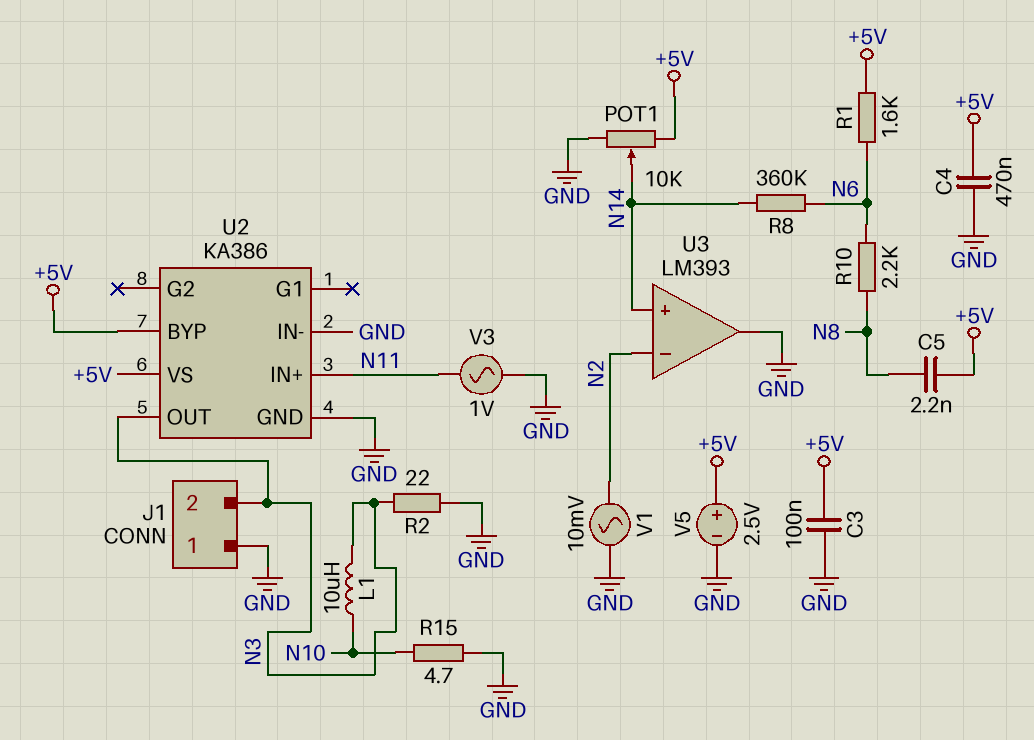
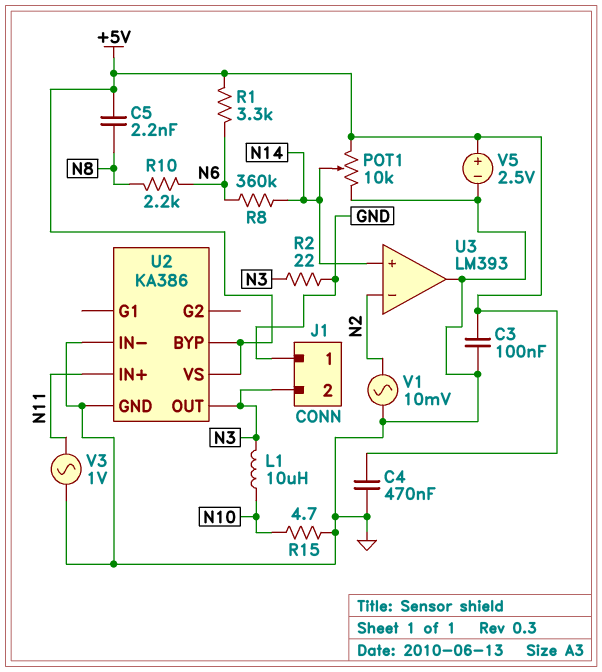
R1: 1.6k (+5V, N6) -> 3.3k (+5V, N6)

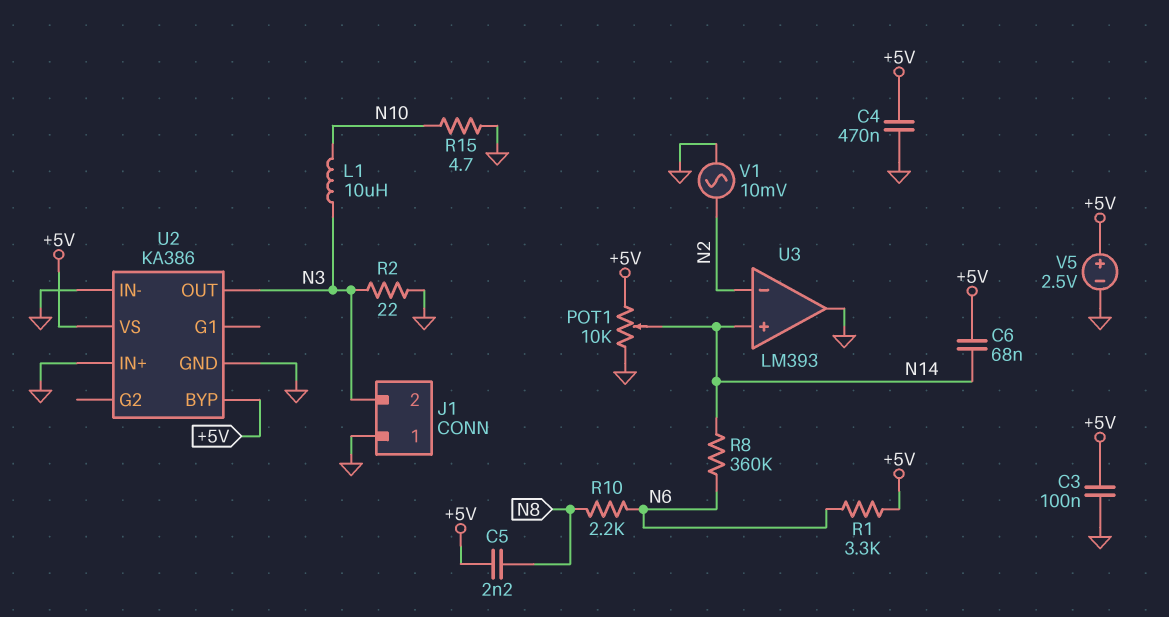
C6: none -> 68nF (+5V, N14)
U2 pin IN+: N11 -> GND
V3: AC 1V (GND, N11) -> none

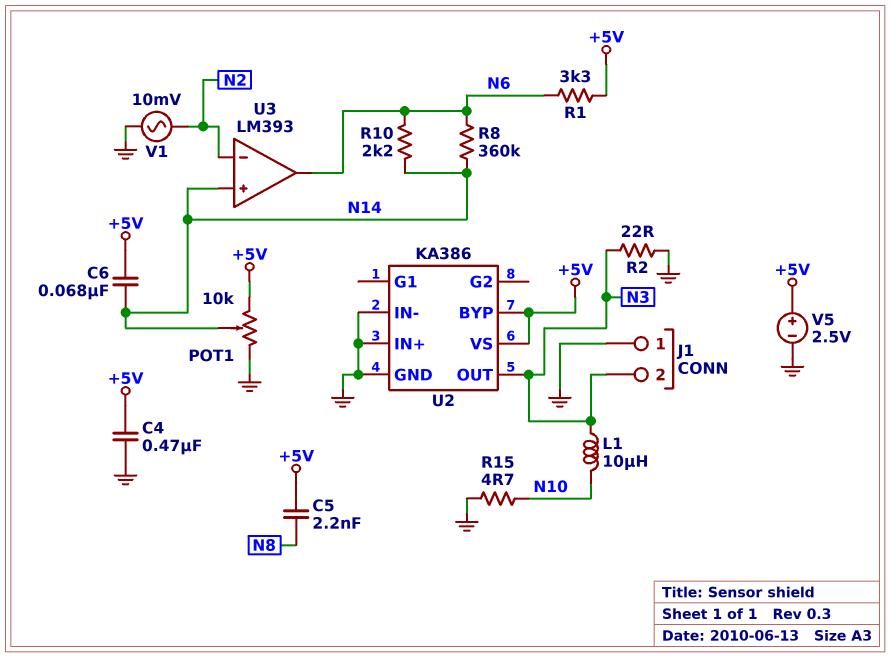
C3: 100nF (+5V, GND) -> none
R10: 2.2k (N6, N8) -> 2.2k (N6, N14)
U3 pin out: GND -> N6

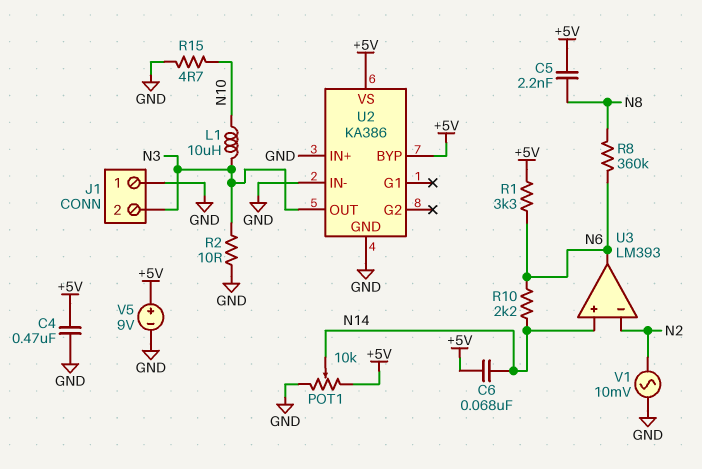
R2: 22 (GND, N3) -> 10 (GND, N3)
R8: 360k (N6, N14) -> 360k (N6, N8)
V5: 2.5V (plus +5V, minus GND) -> 9V (plus +5V, minus GND)

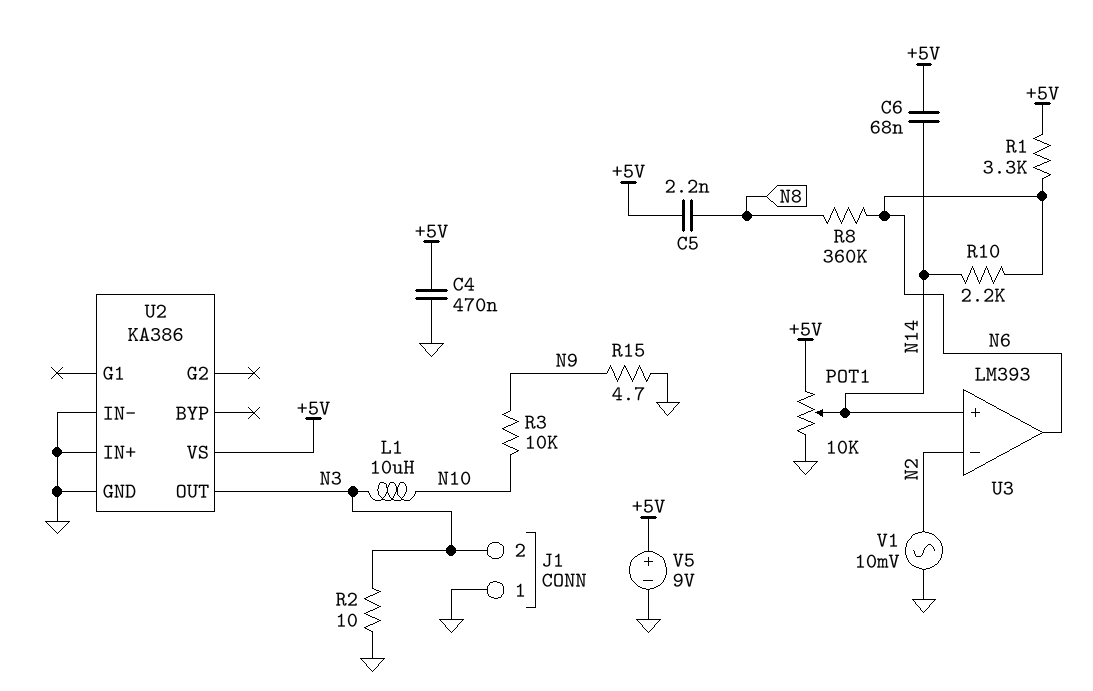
R3: none -> 10k (N9, N10)
R15: 4.7 (GND, N10) -> 4.7 (GND, N9)
U2 pin BYP: +5V -> none

